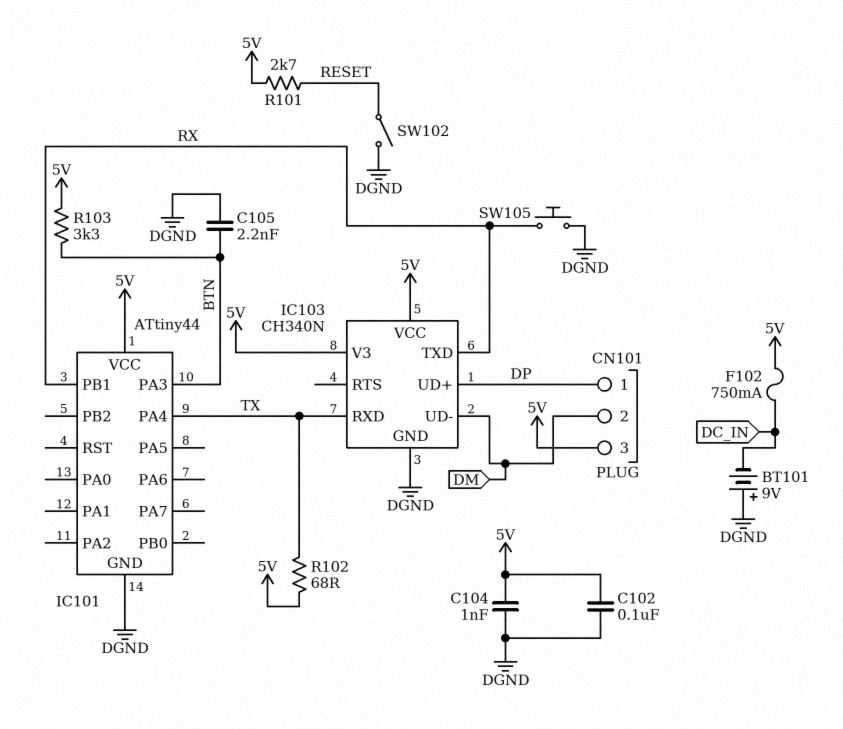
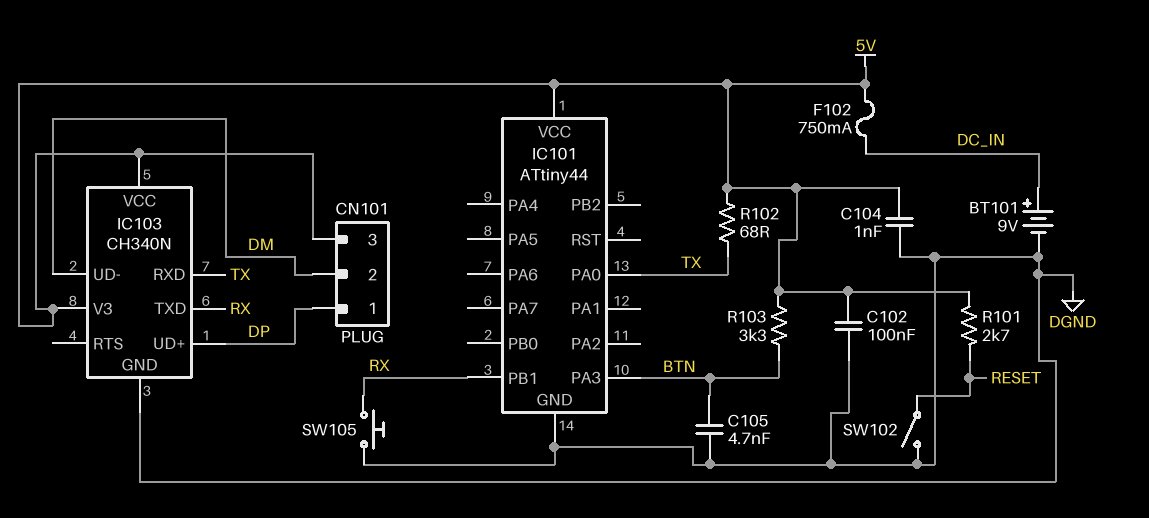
BT101: 9V (plus DGND, minus DC_IN) -> 9V (plus DC_IN, minus DGND)
C105: 2.2nF (BTN, DGND) -> 4.7nF (BTN, DGND)
IC101 pin PA0: none -> TX
IC101 pin PA4: TX -> none

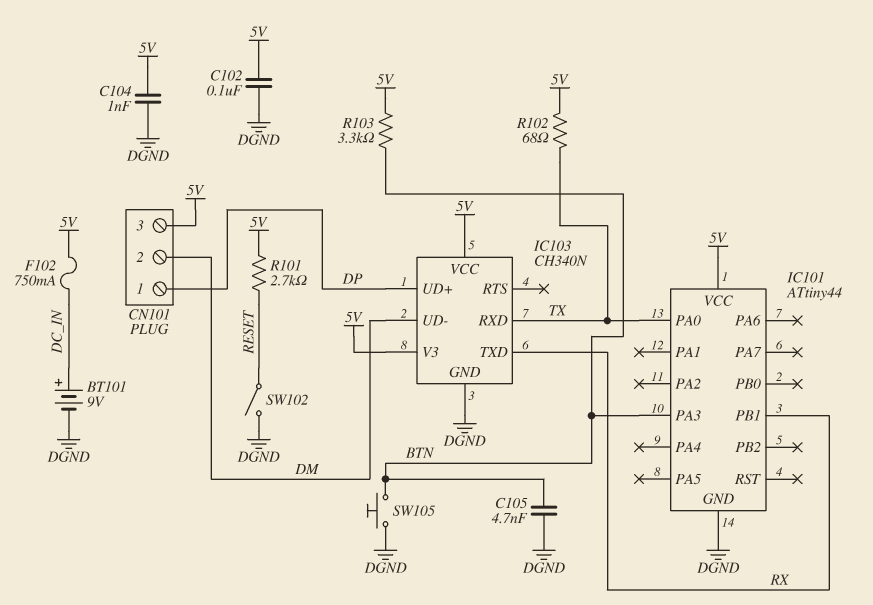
SW105: button (DGND, RX) -> button (BTN, DGND)

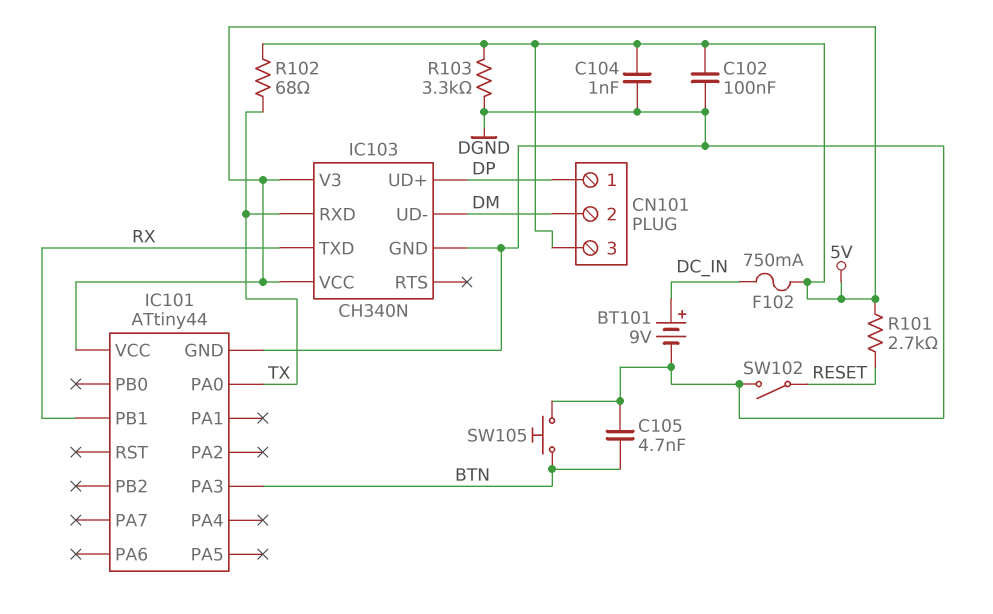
R103: 3.3k (5V, BTN) -> 3.3k (5V, DGND)

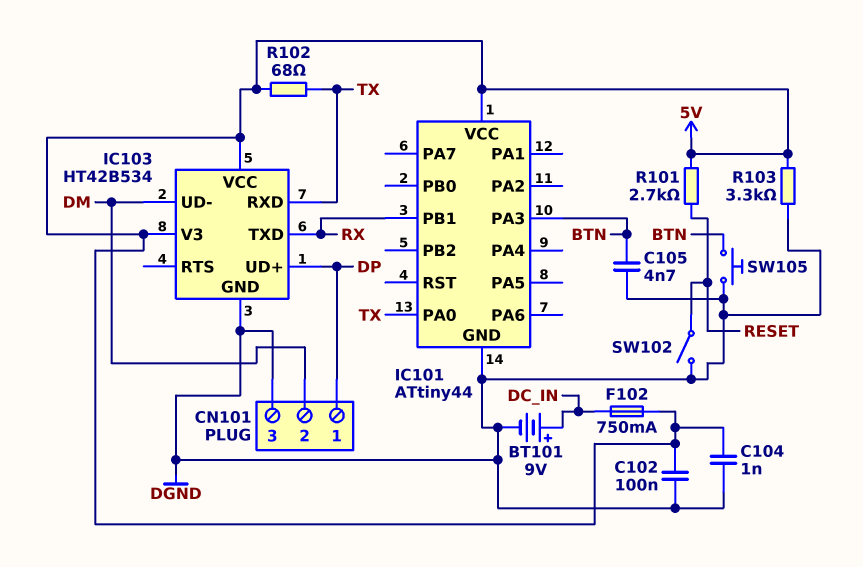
CN101 pin 3: 5V -> DGND
IC103: CH340N -> HT42B534

